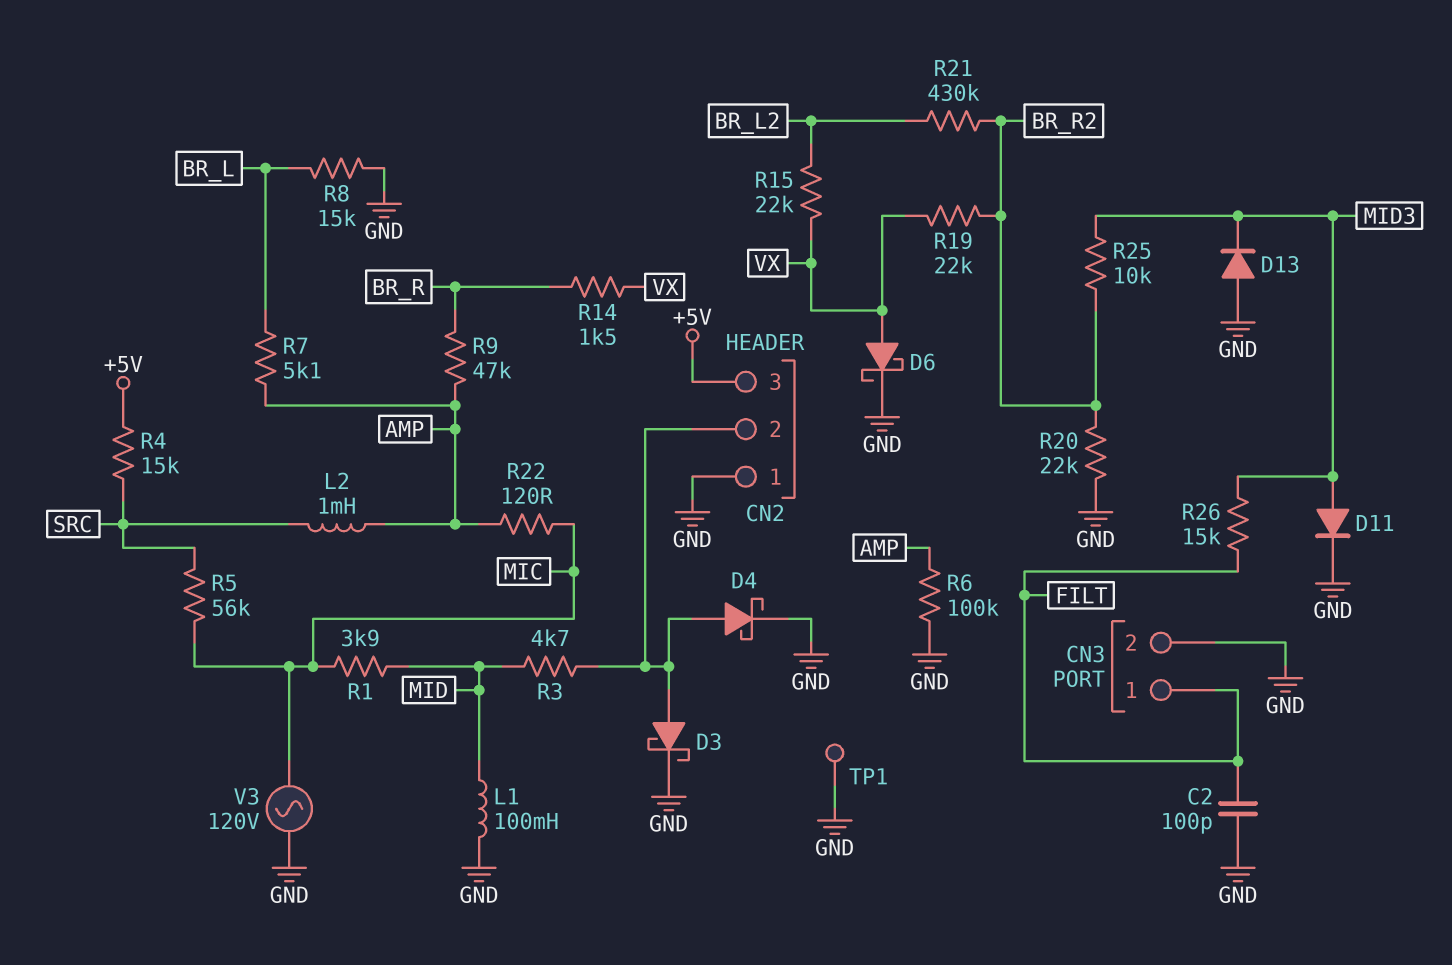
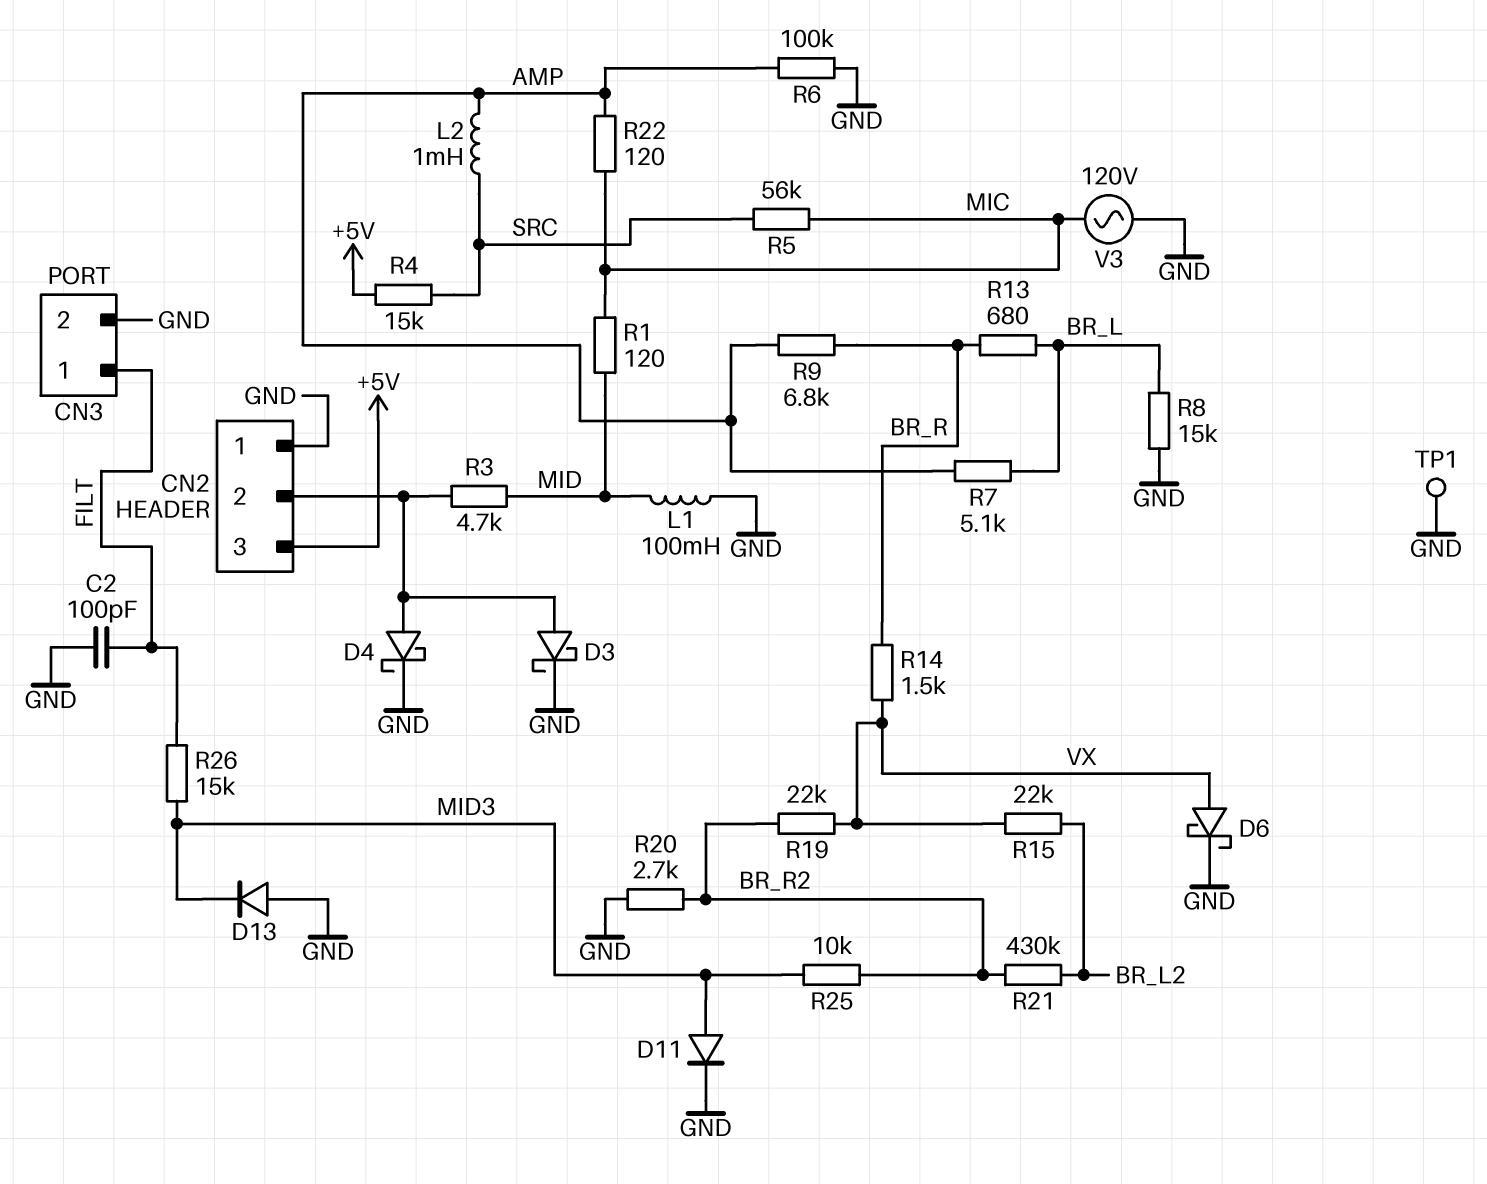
R1: 3.9k (MIC, MID) -> 120 (MIC, MID)
R9: 47k (AMP, BR_R) -> 6.8k (AMP, BR_R)
R13: none -> 680 (BR_L, BR_R)
R20: 22k (BR_R2, GND) -> 2.7k (BR_R2, GND)

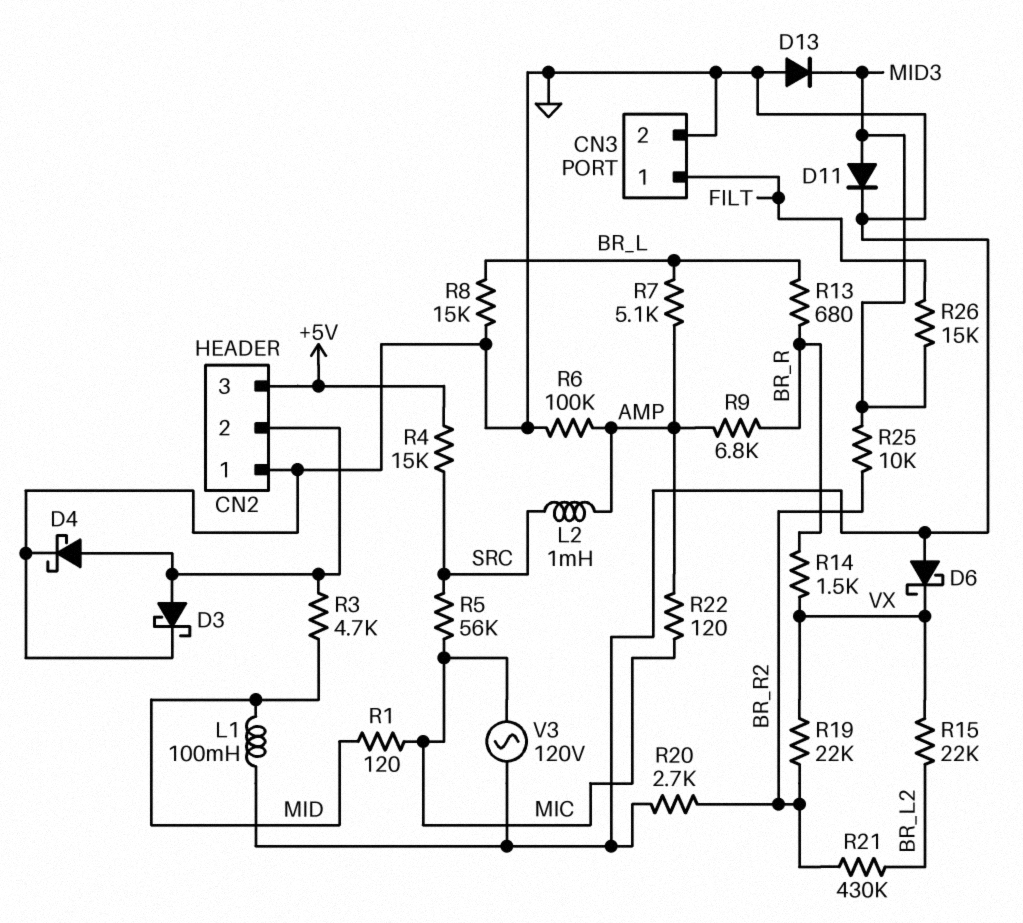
C2: 100pF (FILT, GND) -> none
D6: schottky (A VX, K GND) -> schottky (A GND, K VX)
TP1: test point (GND) -> none

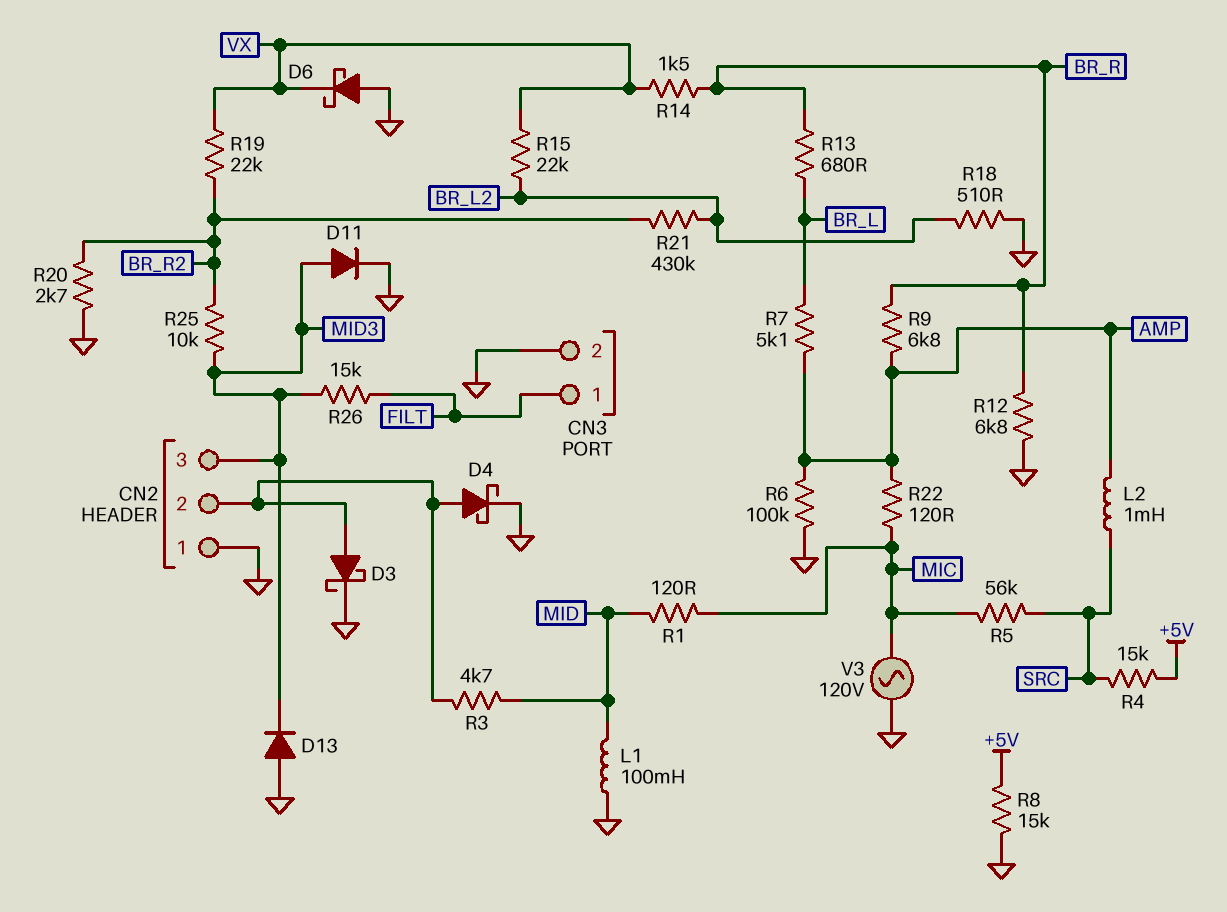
CN2 pin 3: +5V -> MID3
R8: 15k (BR_L, GND) -> 15k (+5V, GND)
R12: none -> 6.8k (BR_R, GND)
R18: none -> 510 (BR_L2, GND)

